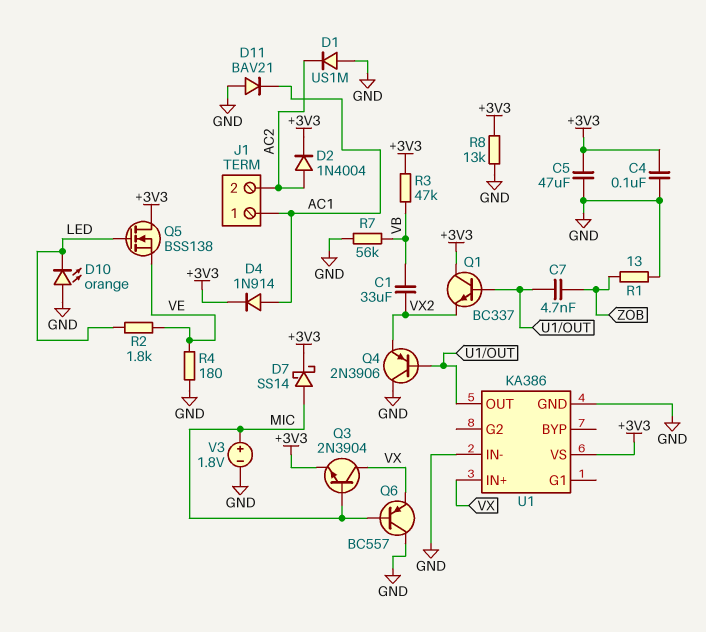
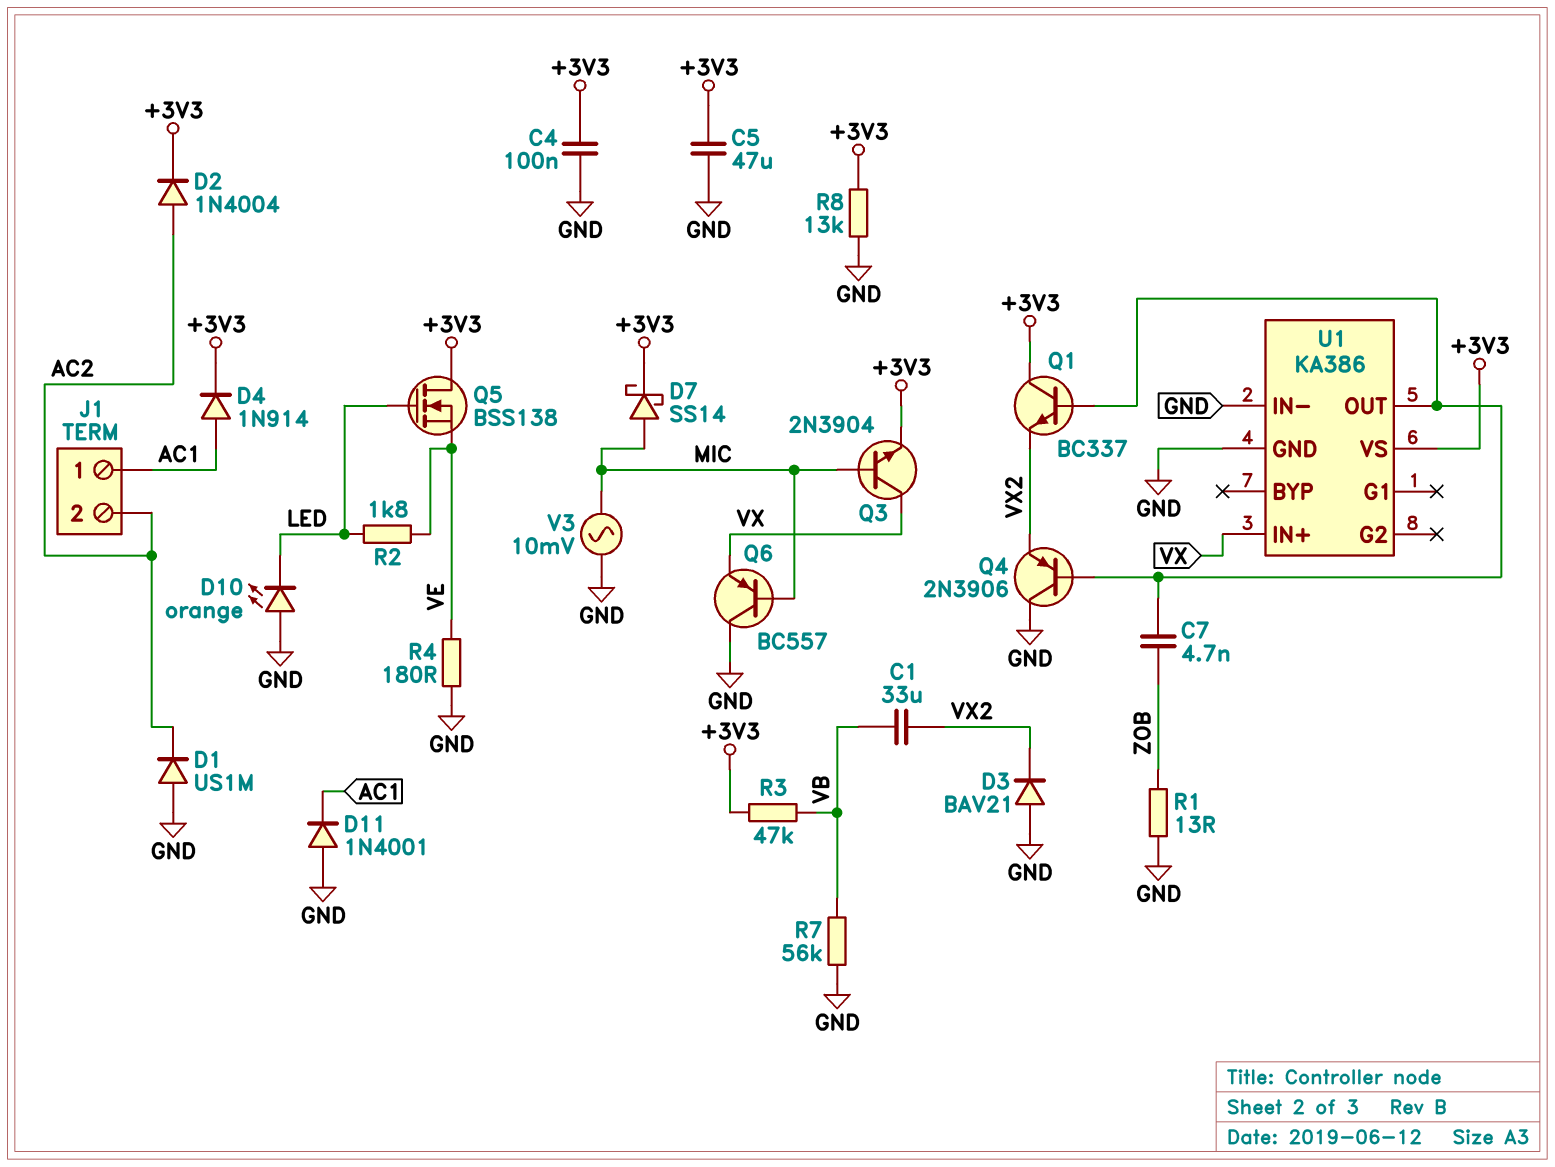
D3: none -> diode BAV21 (A GND, K VX2)
D11: diode BAV21 (A GND, K AC1) -> diode 1N4001 (A GND, K AC1)
V3: 1.8V (plus MIC, minus GND) -> AC 10mV (GND, MIC)

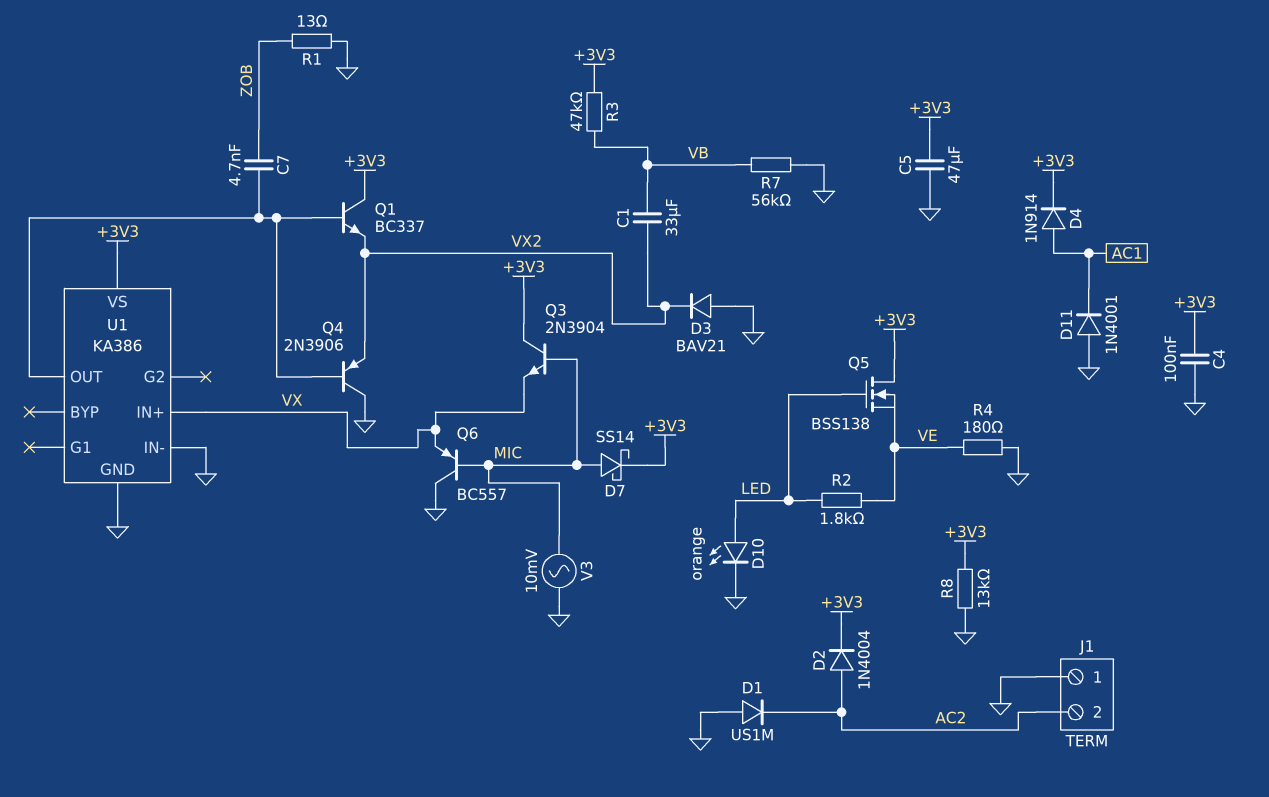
D10: LED orange (A GND, K LED) -> LED orange (A LED, K GND)
J1 pin 1: AC1 -> GND
Q3: NPN 2N3904 (B MIC, C VX, E +3V3) -> NPN 2N3904 (B MIC, C +3V3, E VX)

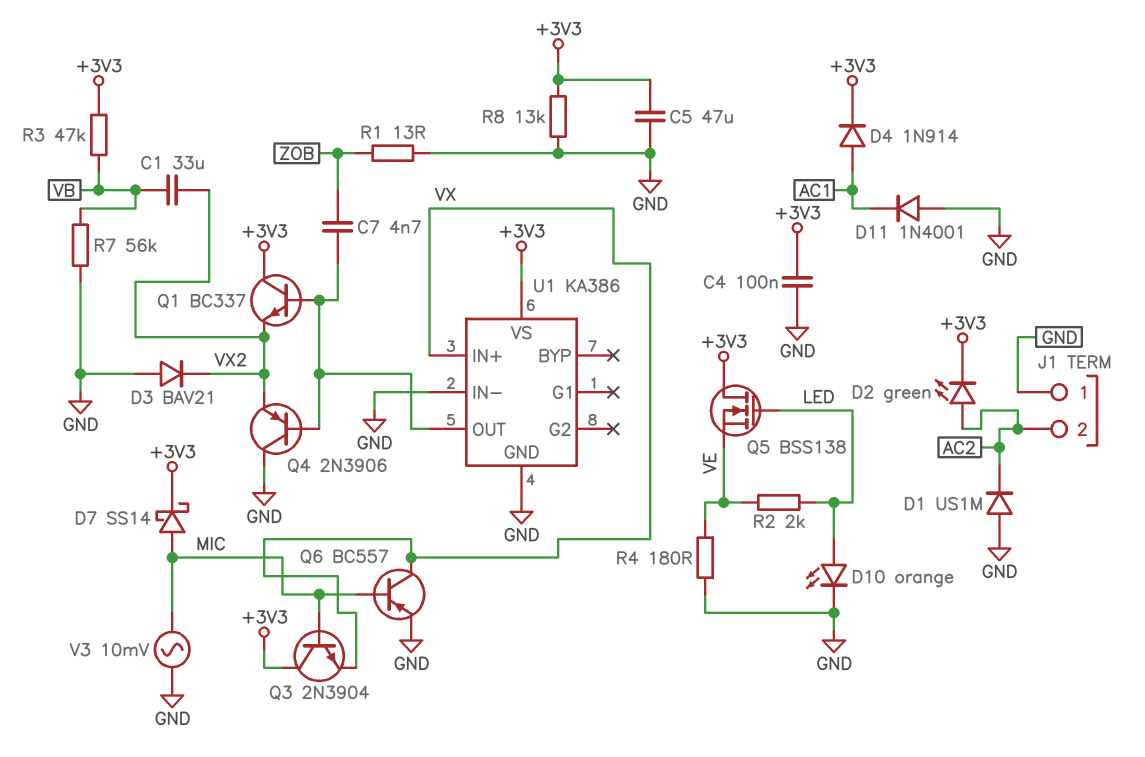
D2: diode 1N4004 (A AC2, K +3V3) -> LED green (A AC2, K +3V3)
Q6: PNP BC557 (B MIC, C GND, E VX) -> PNP BC557 (B MIC, C VX, E GND)
R2: 1.8k (LED, VE) -> 2k (LED, VE)

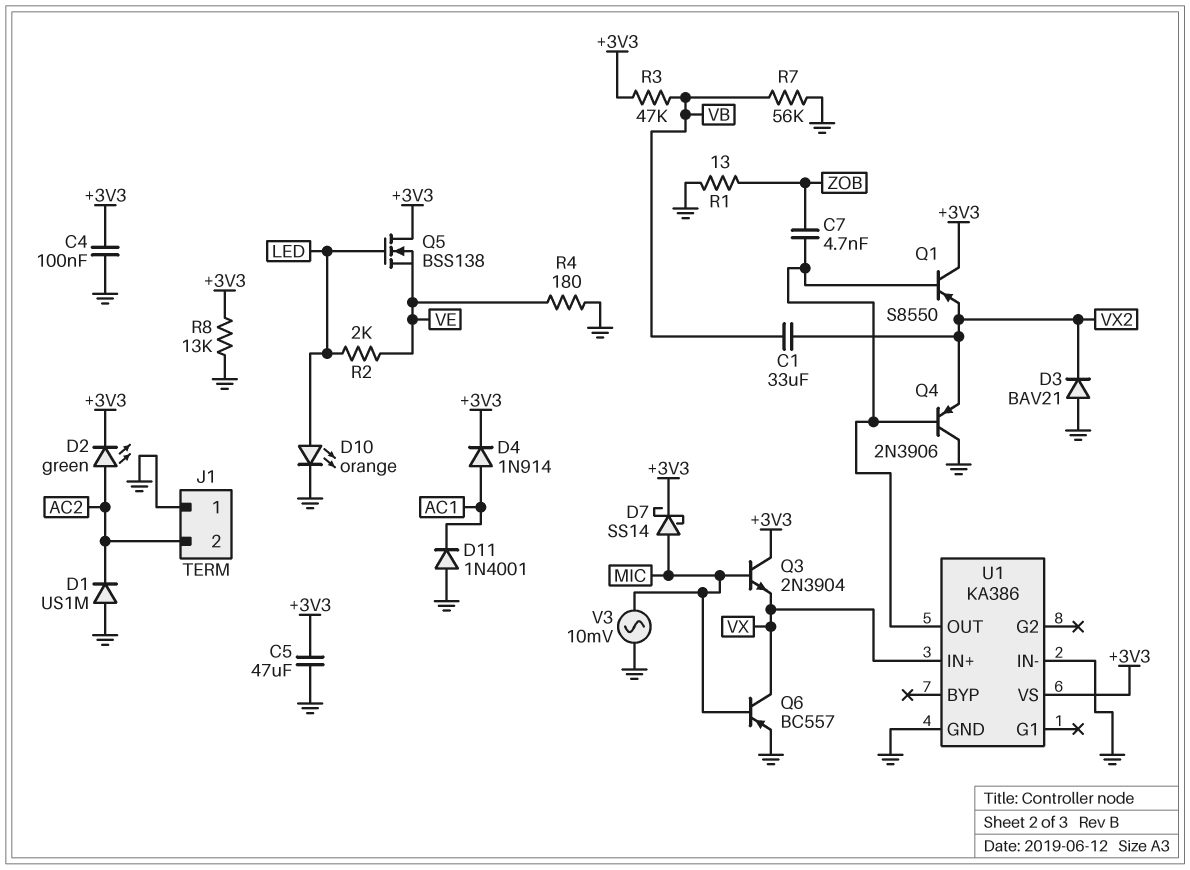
Q1: NPN BC337 (B U1/OUT, C +3V3, E VX2) -> PNP S8550 (B U1/OUT, C +3V3, E VX2)

